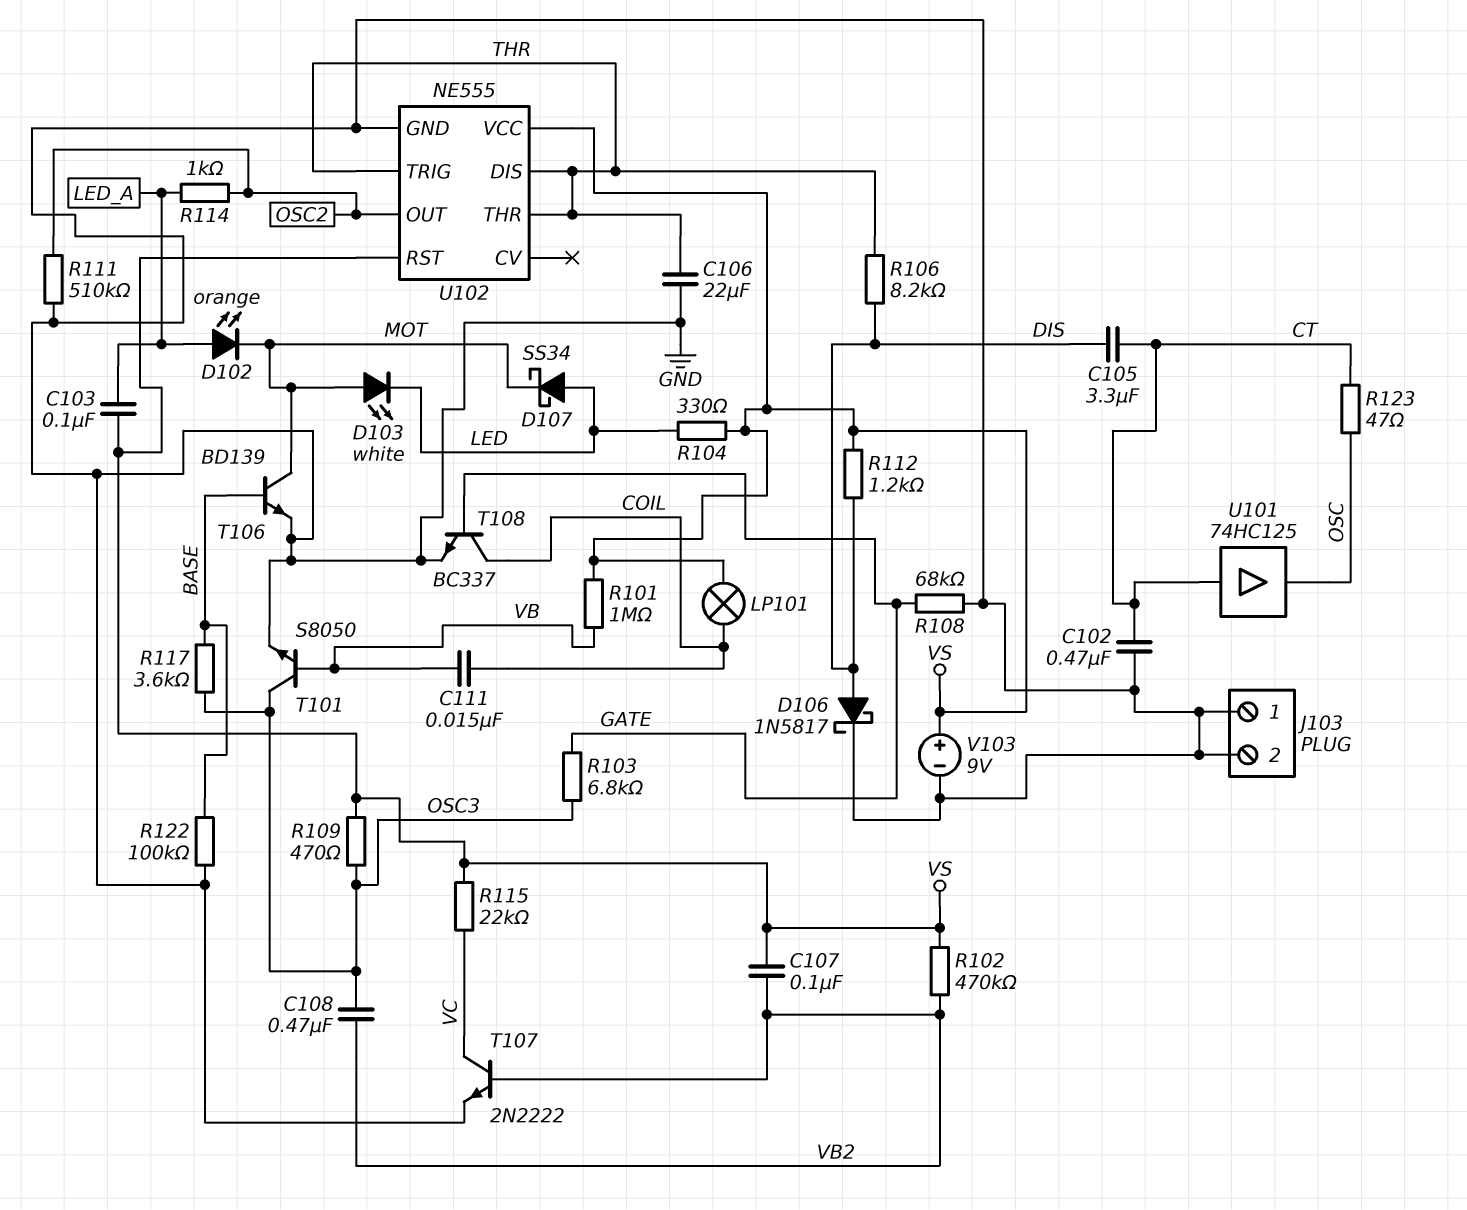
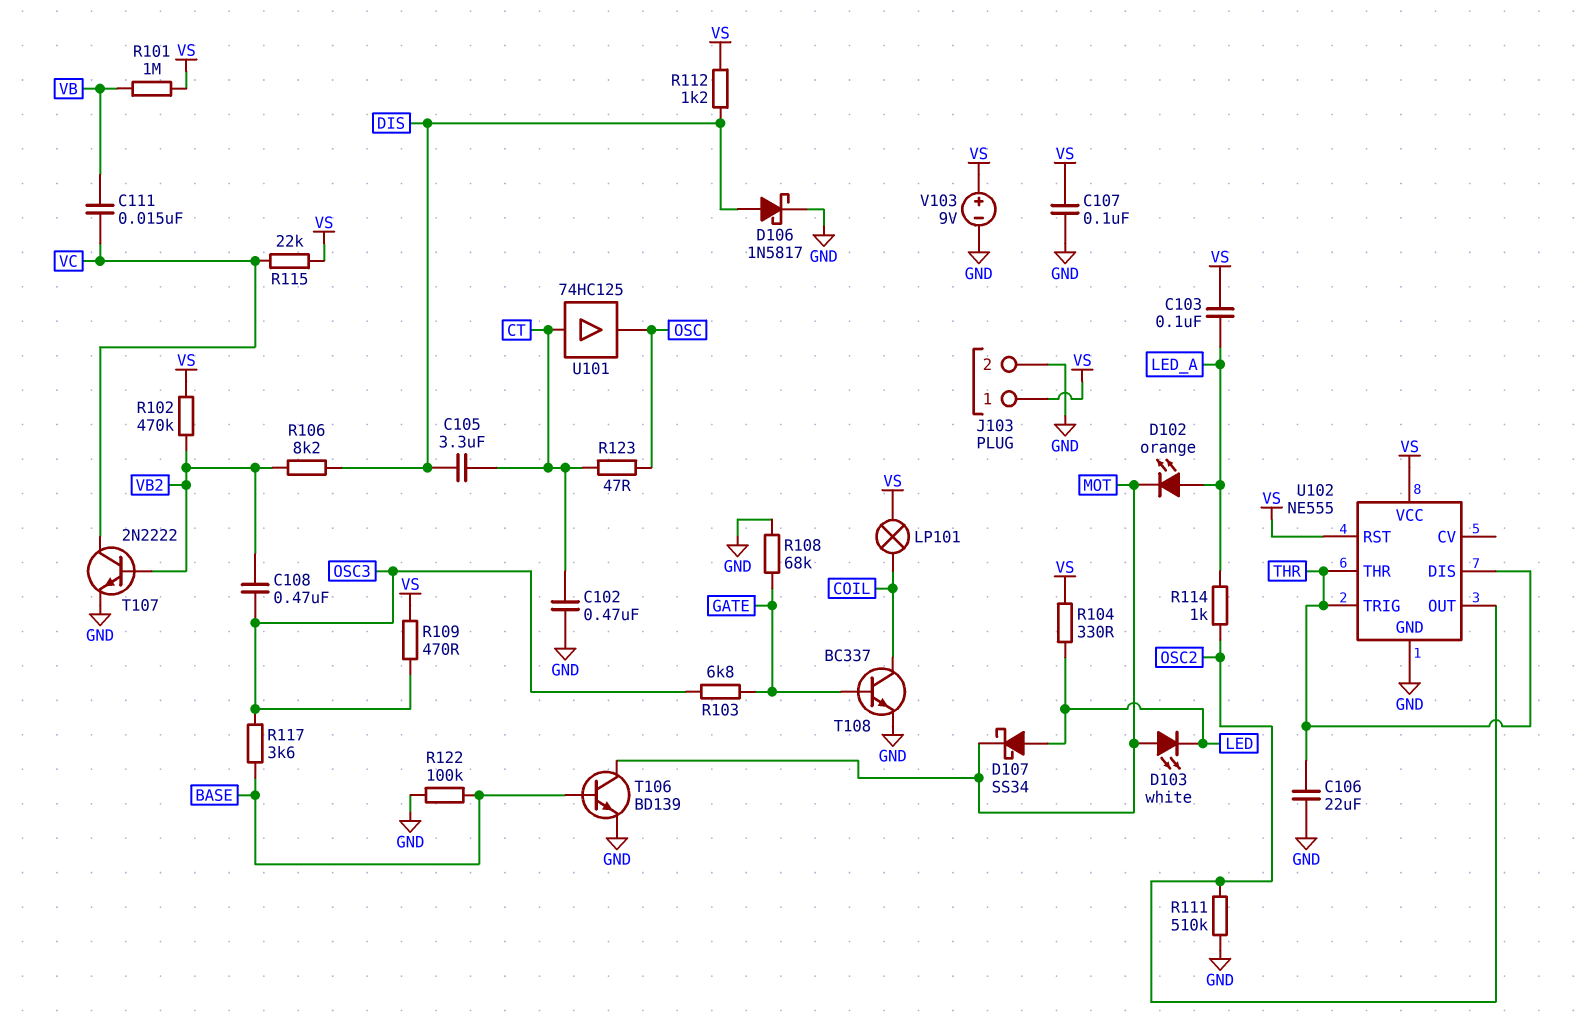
C107: 100nF (VB2, VS) -> 100nF (GND, VS)
C111: 15nF (COIL, VB) -> 15nF (VB, VC)
J103 pin 1: GND -> VS
R106: 8.2k (DIS, THR) -> 8.2k (DIS, VB2)
T101: NPN S8050 (B VB, C OSC3, E GND) -> none

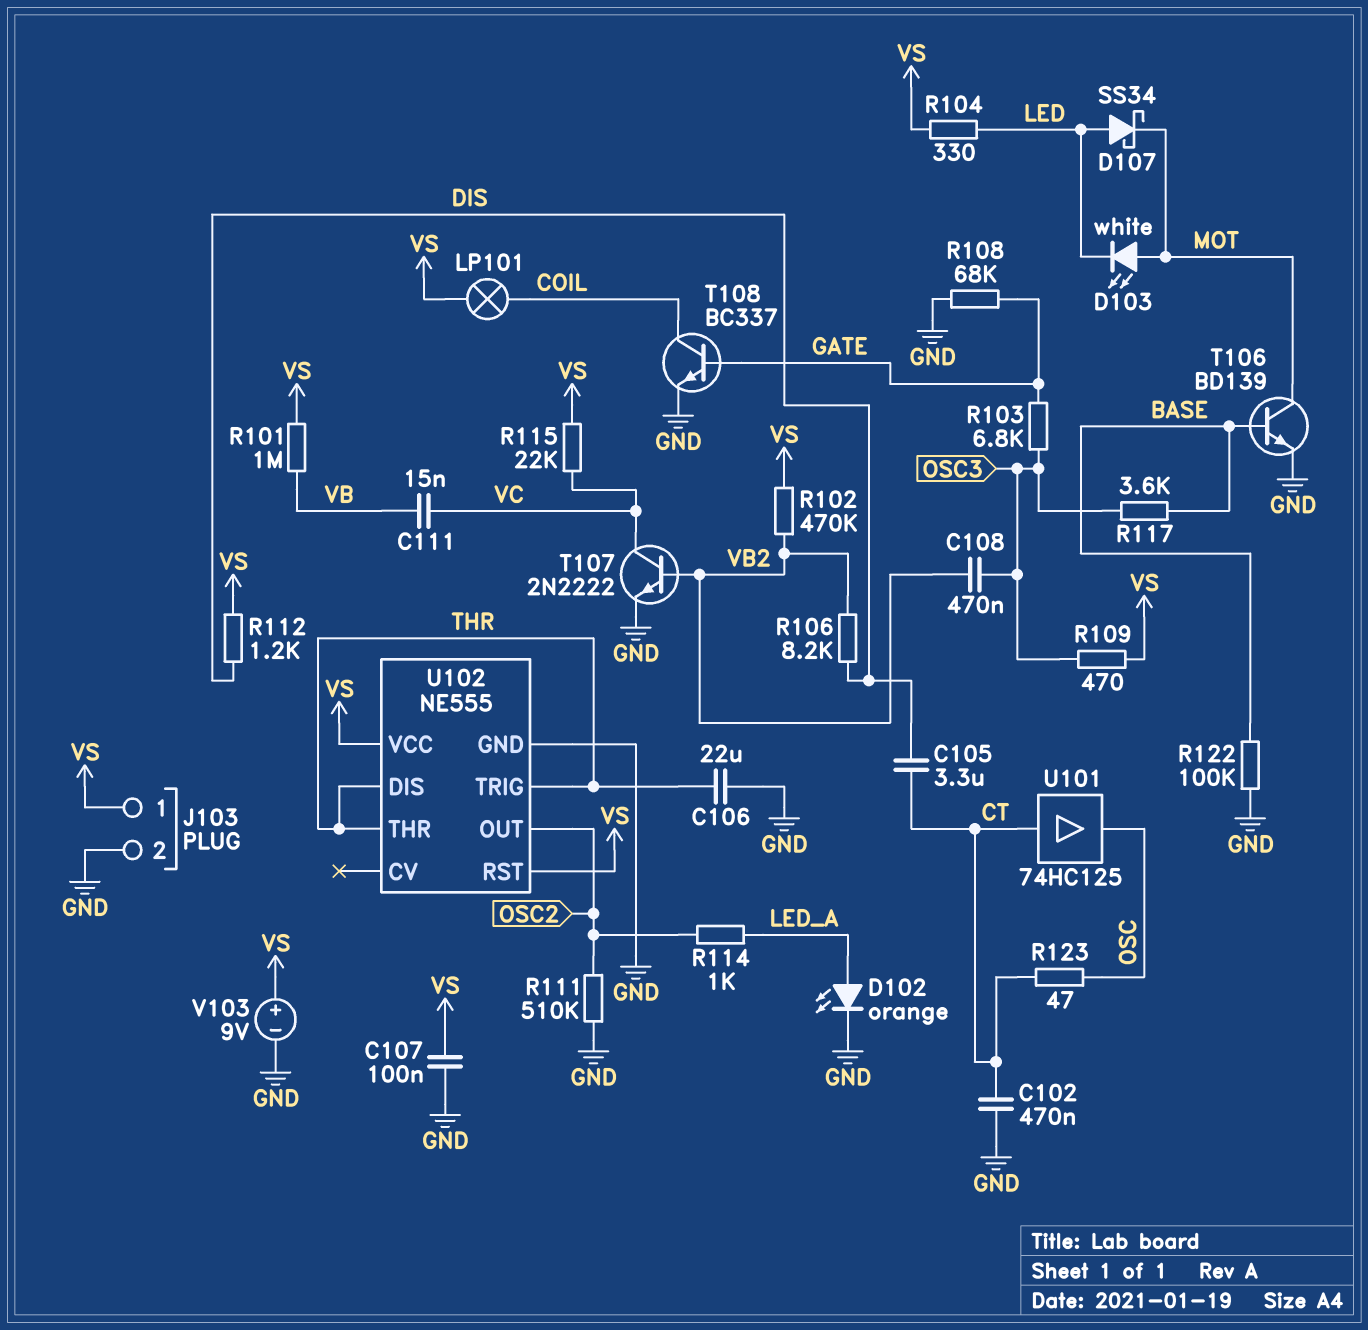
C103: 100nF (LED_A, VS) -> none
D102: LED orange (A LED_A, K MOT) -> LED orange (A LED_A, K GND)
D106: schottky 1N5817 (A DIS, K GND) -> none

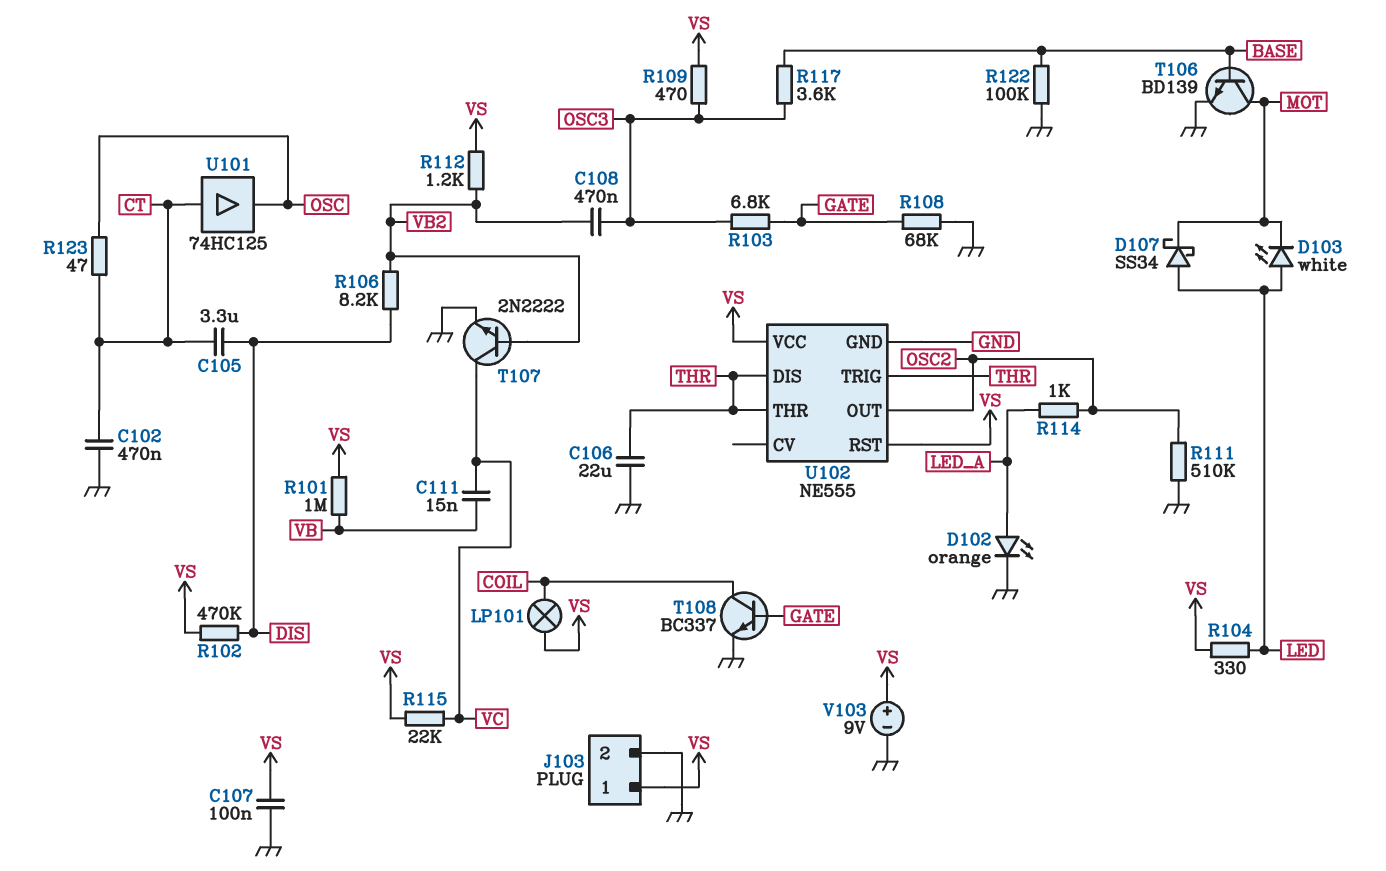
D103: LED white (A MOT, K LED) -> LED white (A LED, K MOT)
R102: 470k (VB2, VS) -> 470k (DIS, VS)
R112: 1.2k (DIS, VS) -> 1.2k (VB2, VS)

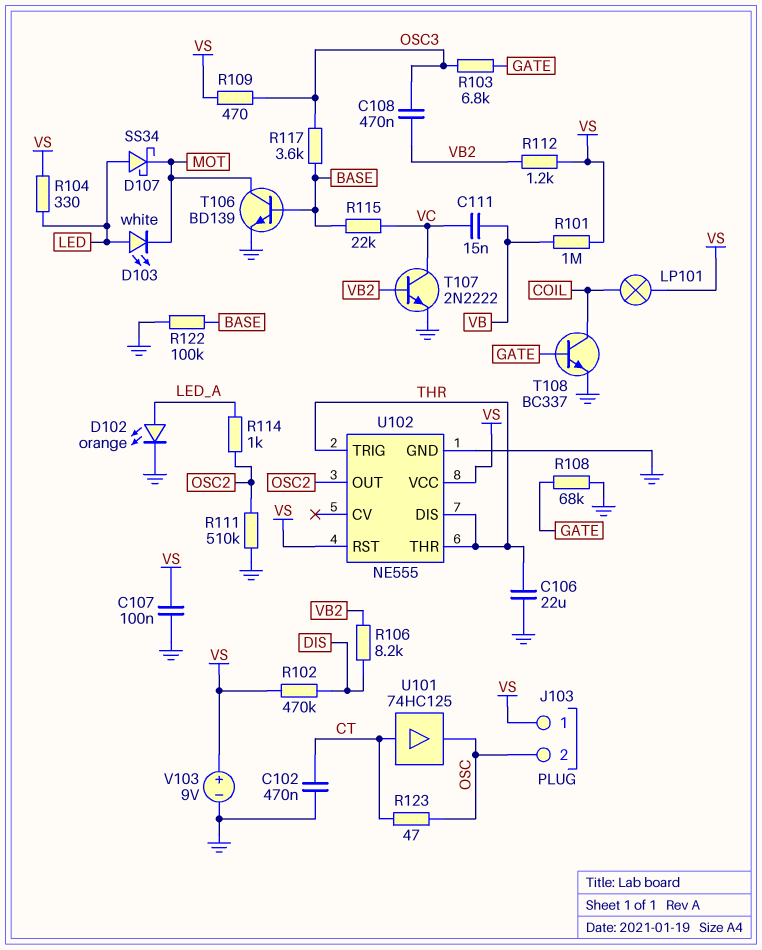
C105: 3.3uF (CT, DIS) -> none
J103 pin 2: GND -> OSC
R115: 22k (VC, VS) -> 22k (BASE, VC)

